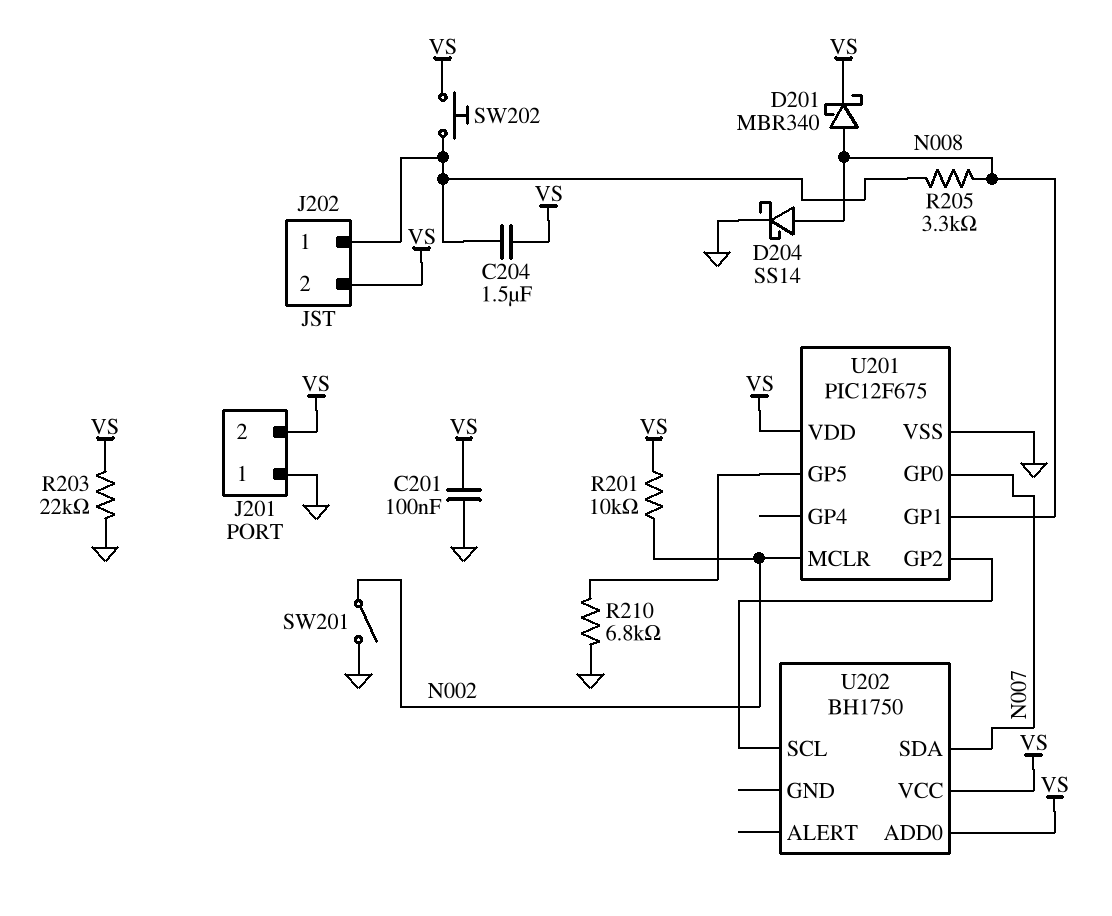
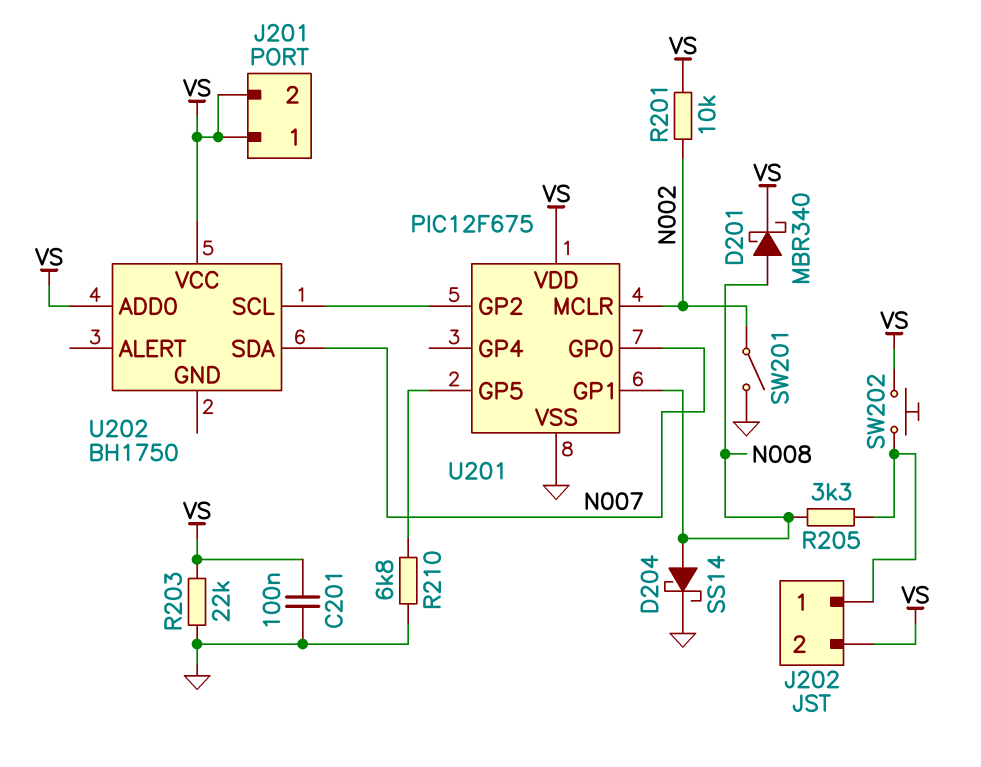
C204: 1.5uF (J202/1, VS) -> none
J201 pin 1: GND -> VS

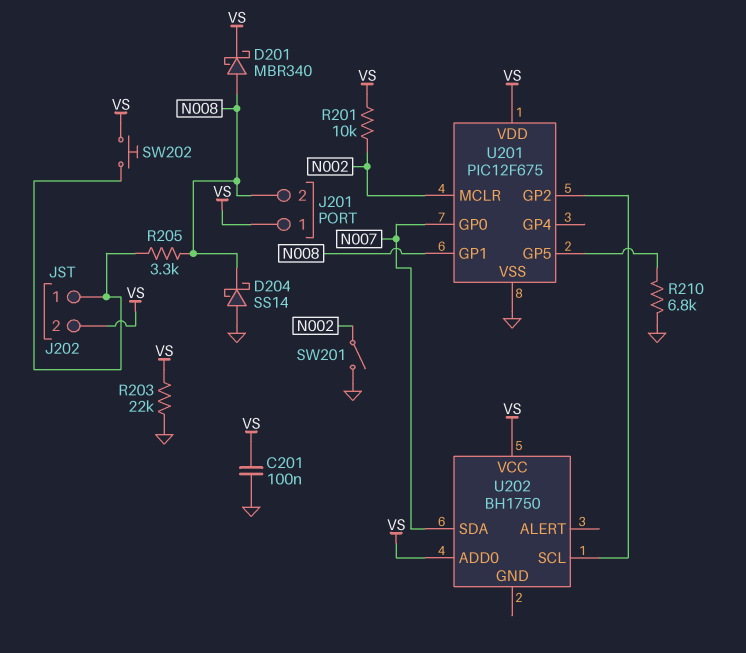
D204: schottky SS14 (A N008, K GND) -> schottky SS14 (A GND, K N008)
J201 pin 2: VS -> N008

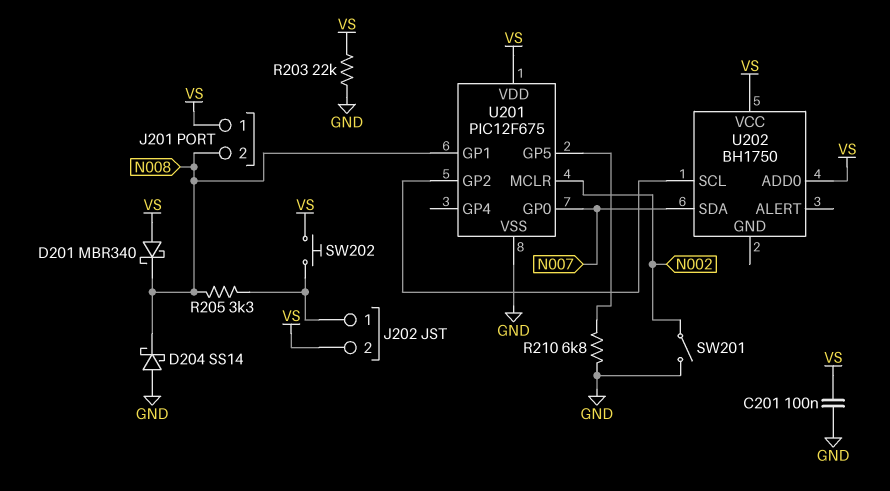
D201: schottky MBR340 (A N008, K VS) -> schottky MBR340 (A VS, K N008)
R201: 10k (N002, VS) -> none

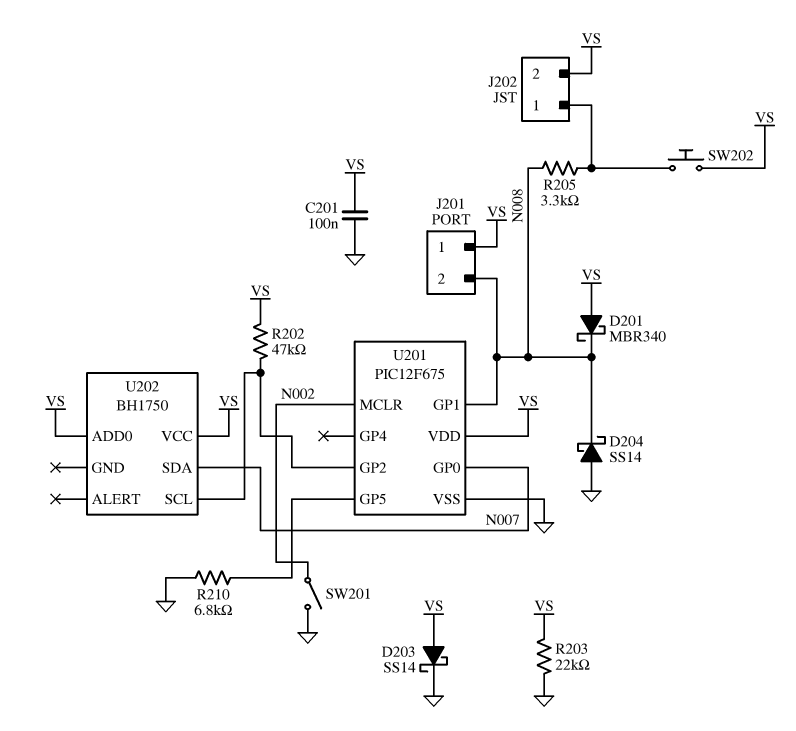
D203: none -> schottky SS14 (A VS, K GND)
R202: none -> 47k (U201/GP2, VS)

